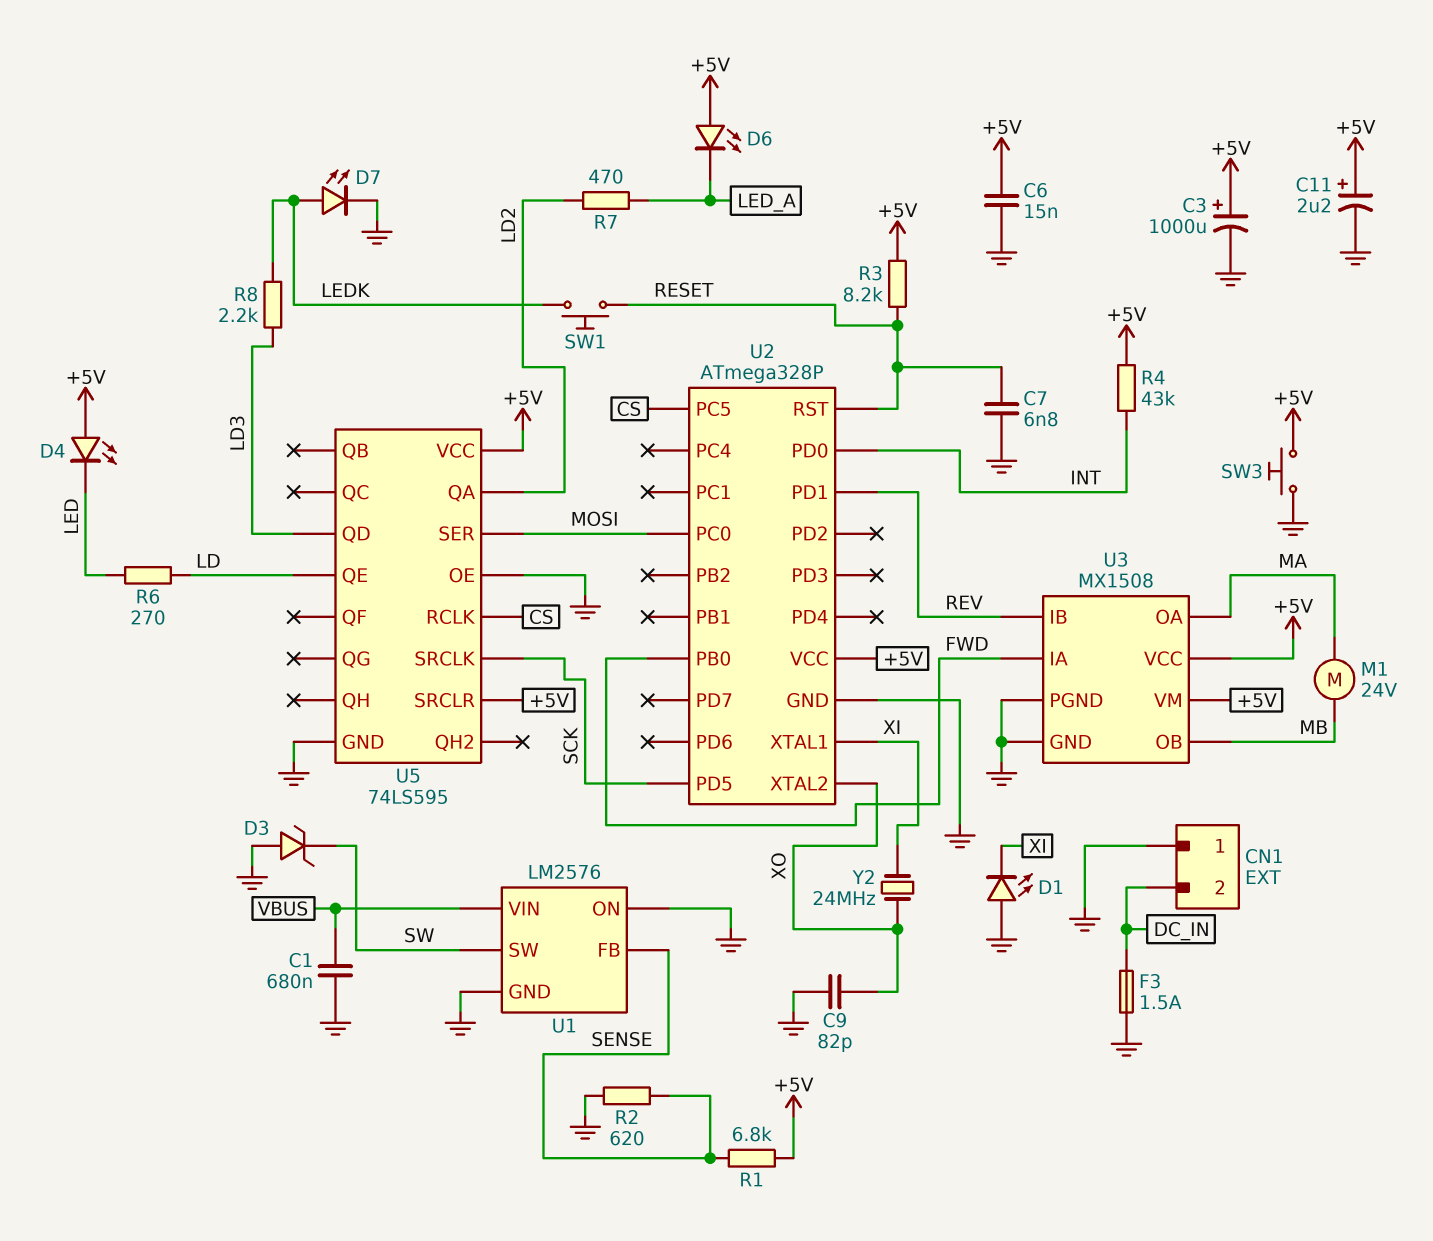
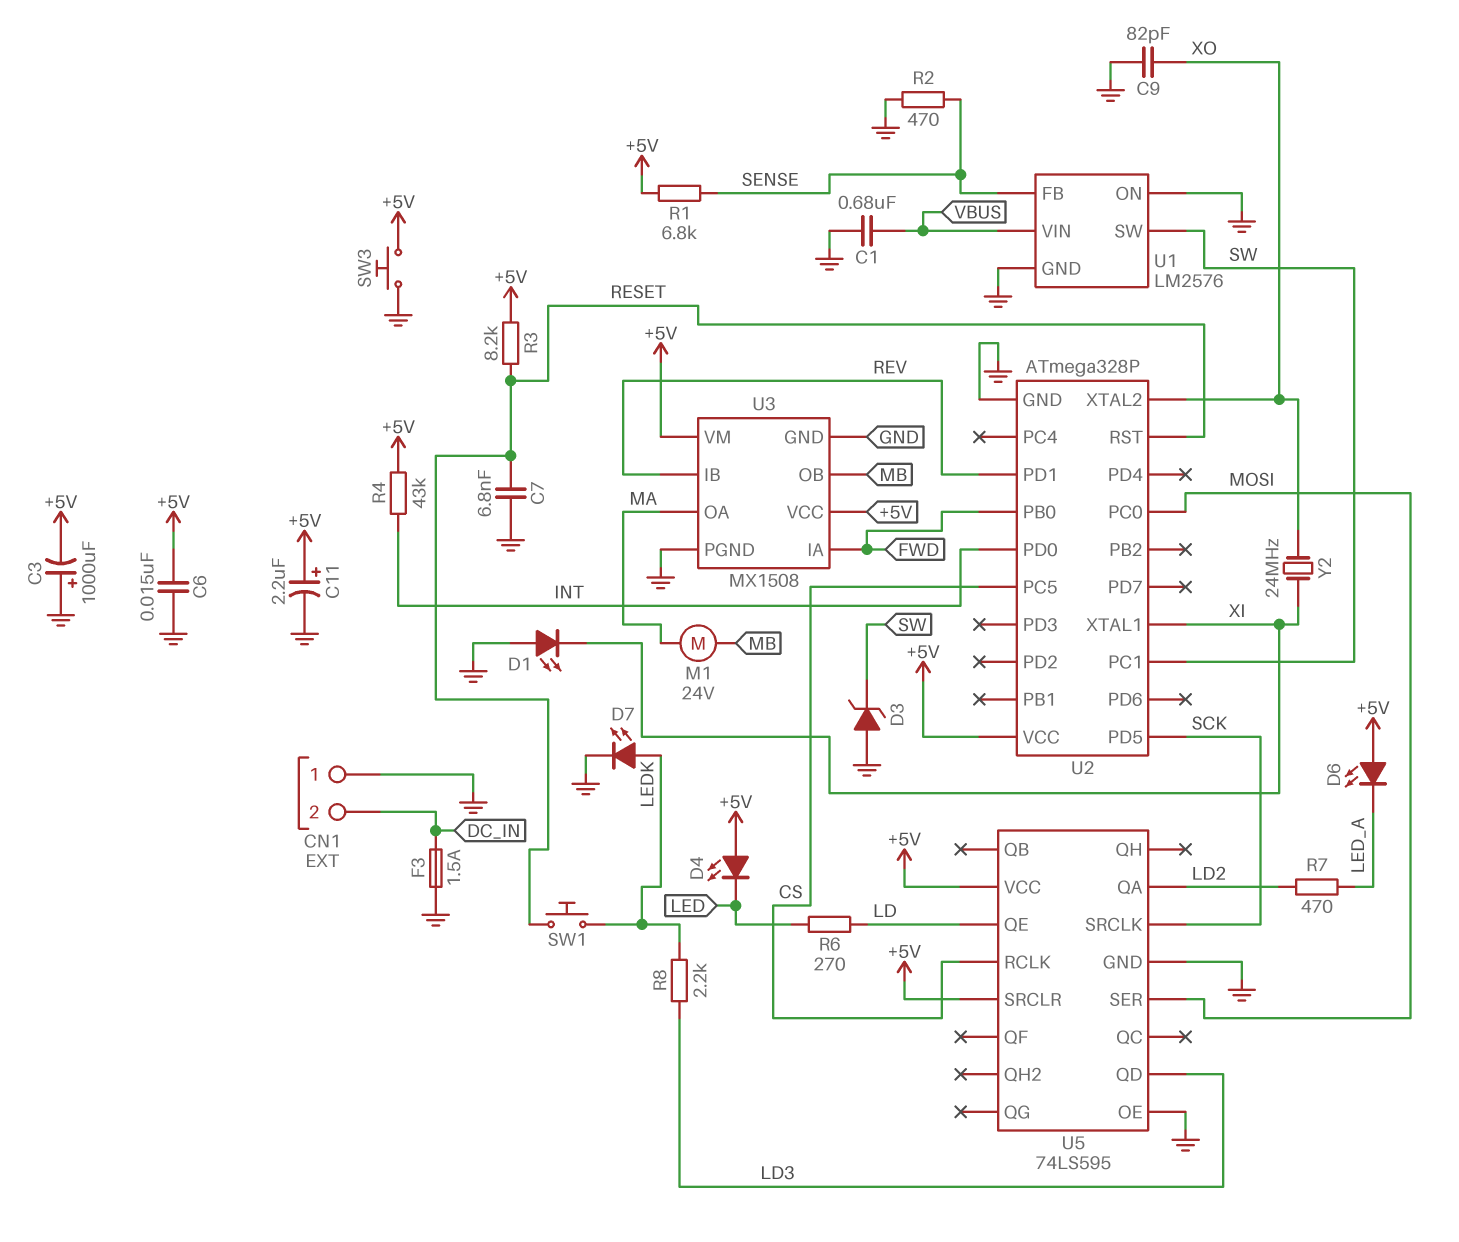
C3: 1000uF (plus +5V, minus GND) -> 1000uF (plus GND, minus +5V)
R2: 620 (GND, SENSE) -> 470 (GND, SENSE)
U2 pin PC1: none -> SW

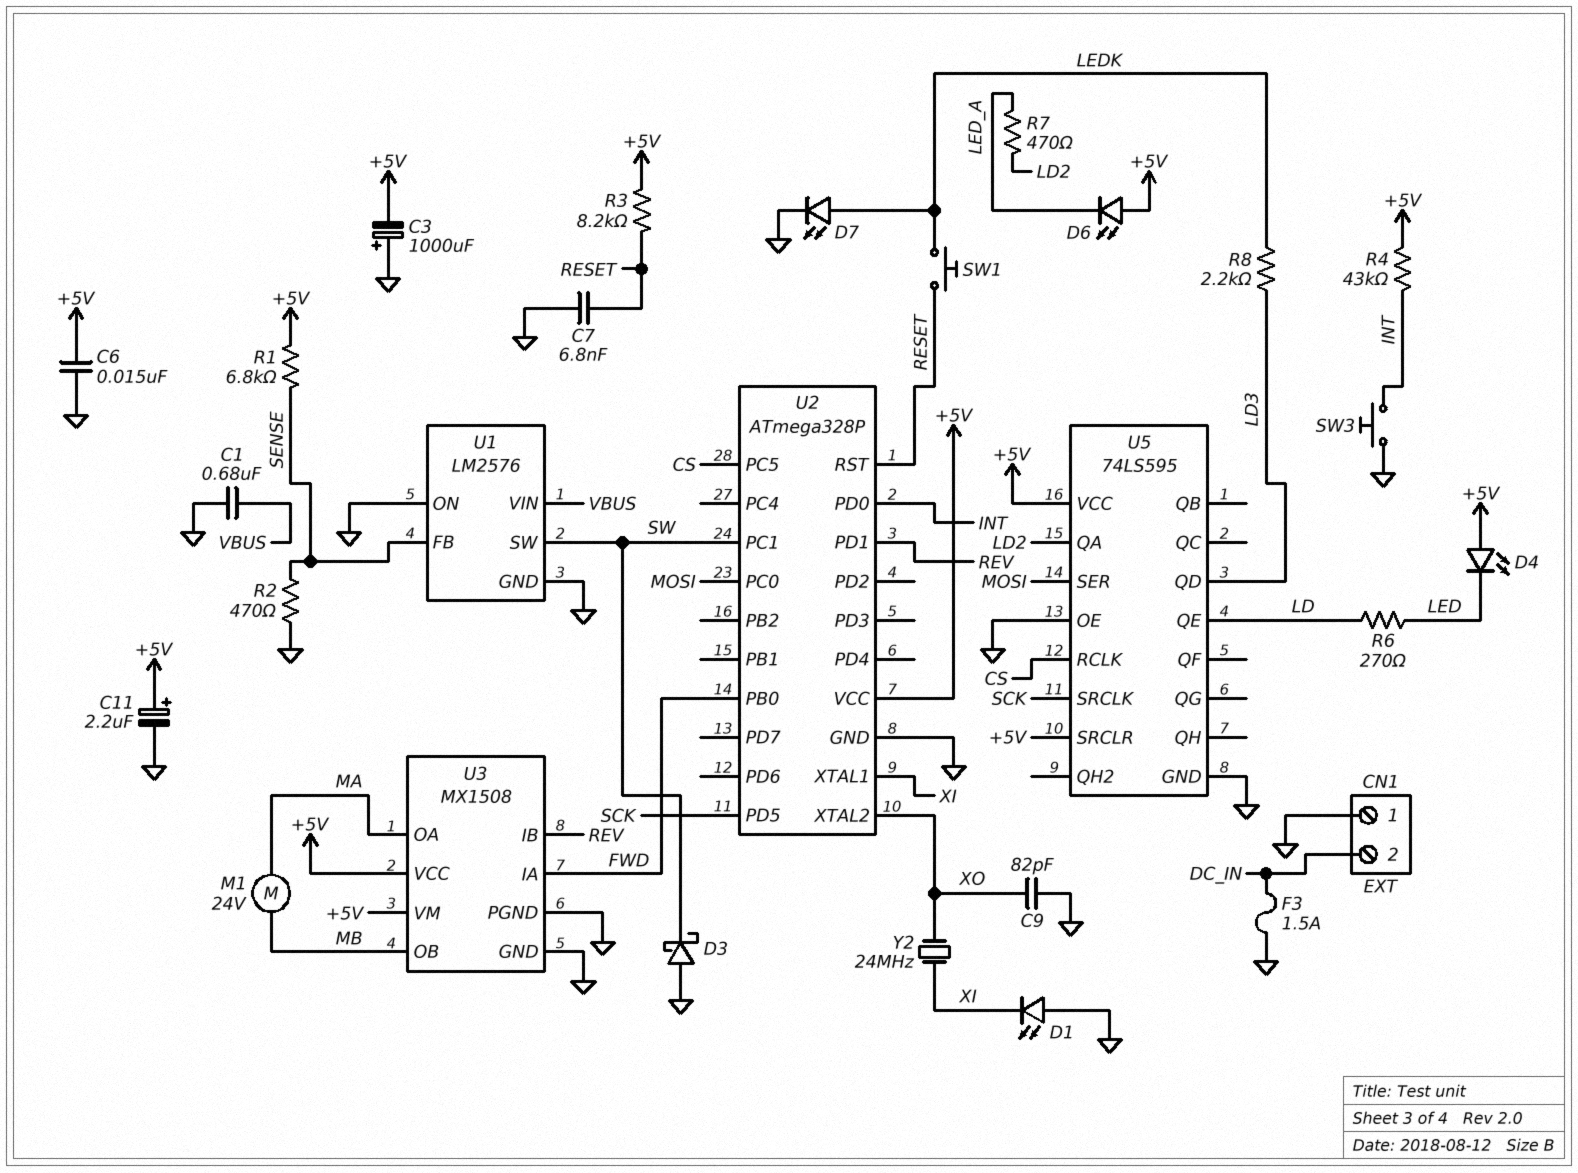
D3: zener (A GND, K SW) -> schottky (A GND, K SW)
SW3: button (+5V, GND) -> button (GND, INT)

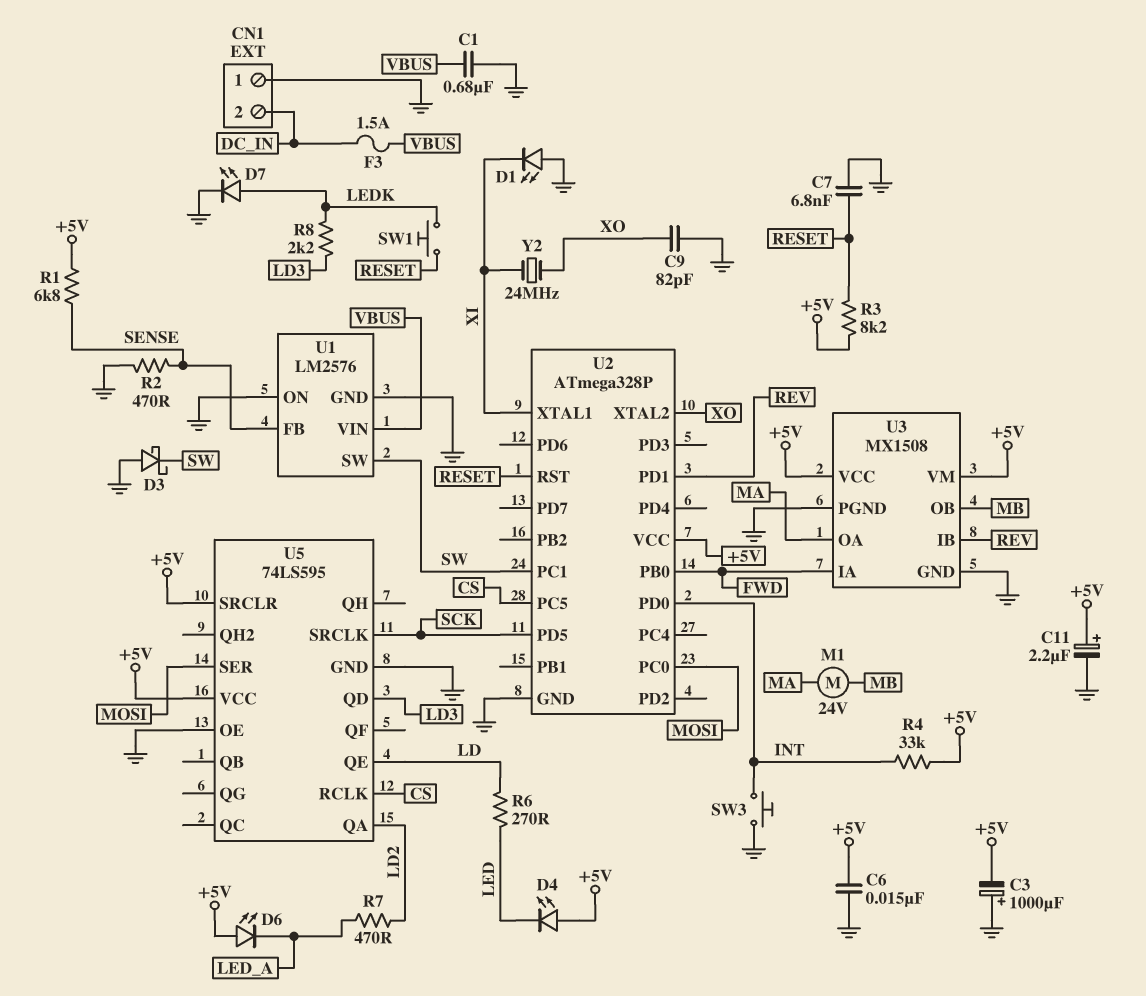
F3: 1.5A (DC_IN, GND) -> 1.5A (DC_IN, VBUS)
R4: 43k (+5V, INT) -> 33k (+5V, INT)

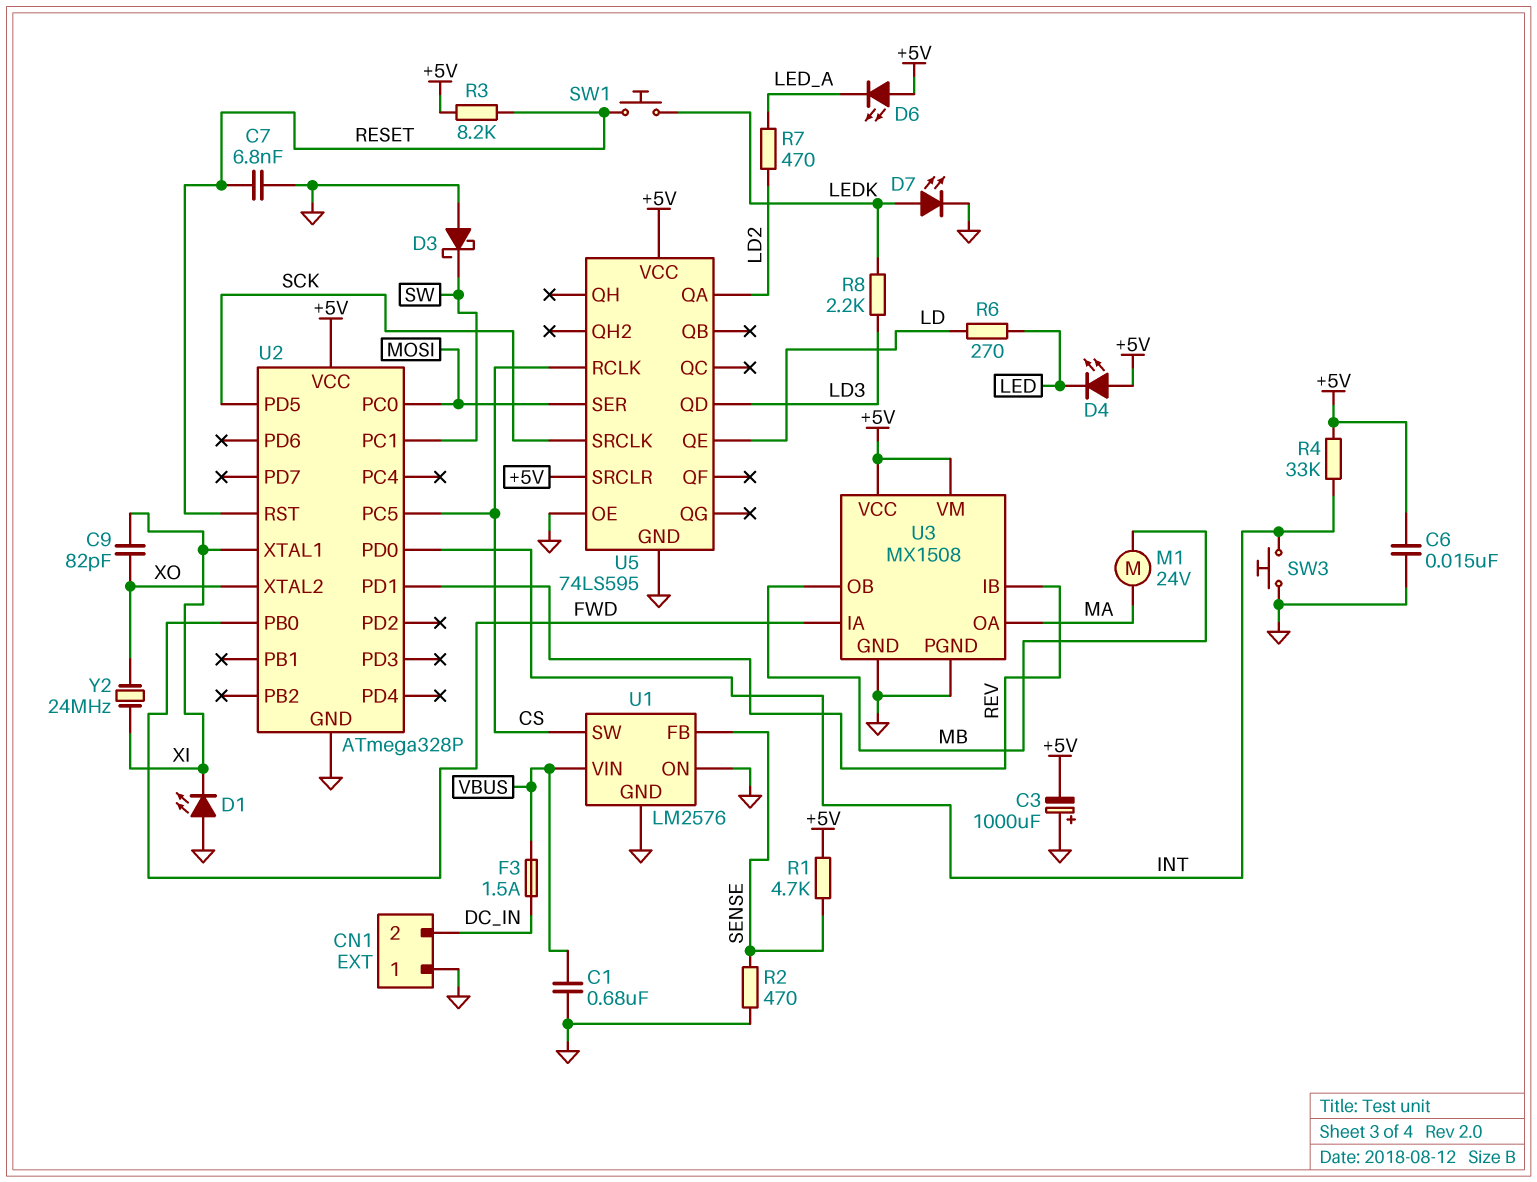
C9: 82pF (GND, XO) -> 82pF (XI, XO)
C11: 2.2uF (plus +5V, minus GND) -> none
R1: 6.8k (+5V, SENSE) -> 4.7k (+5V, SENSE)
U1 pin SW: SW -> CS

